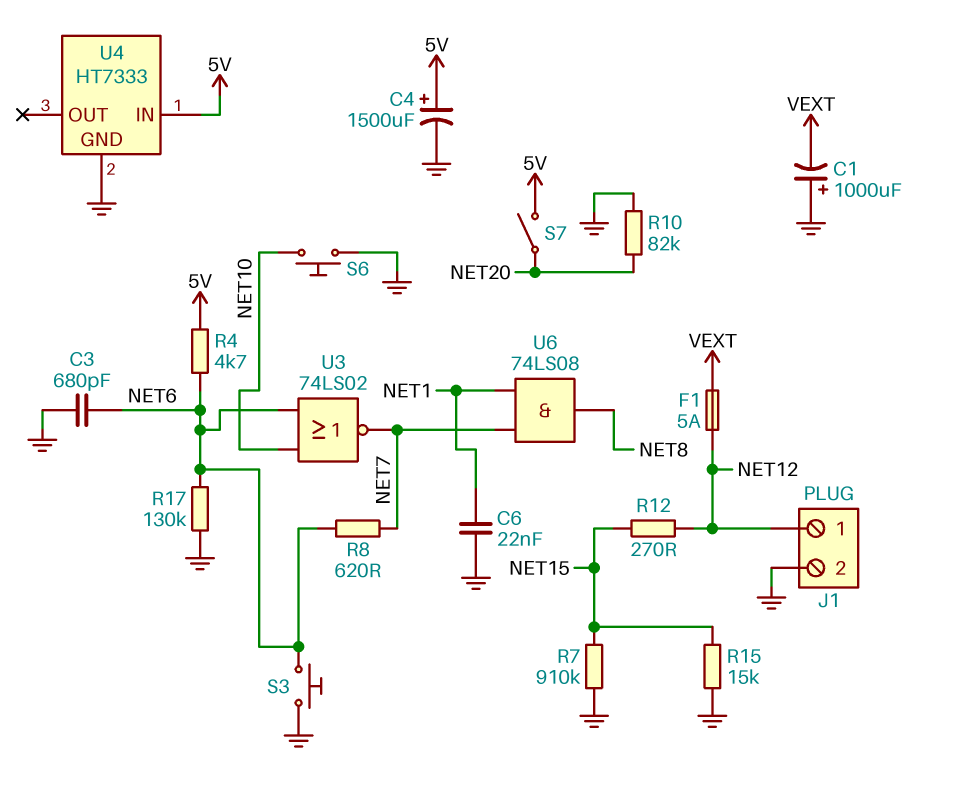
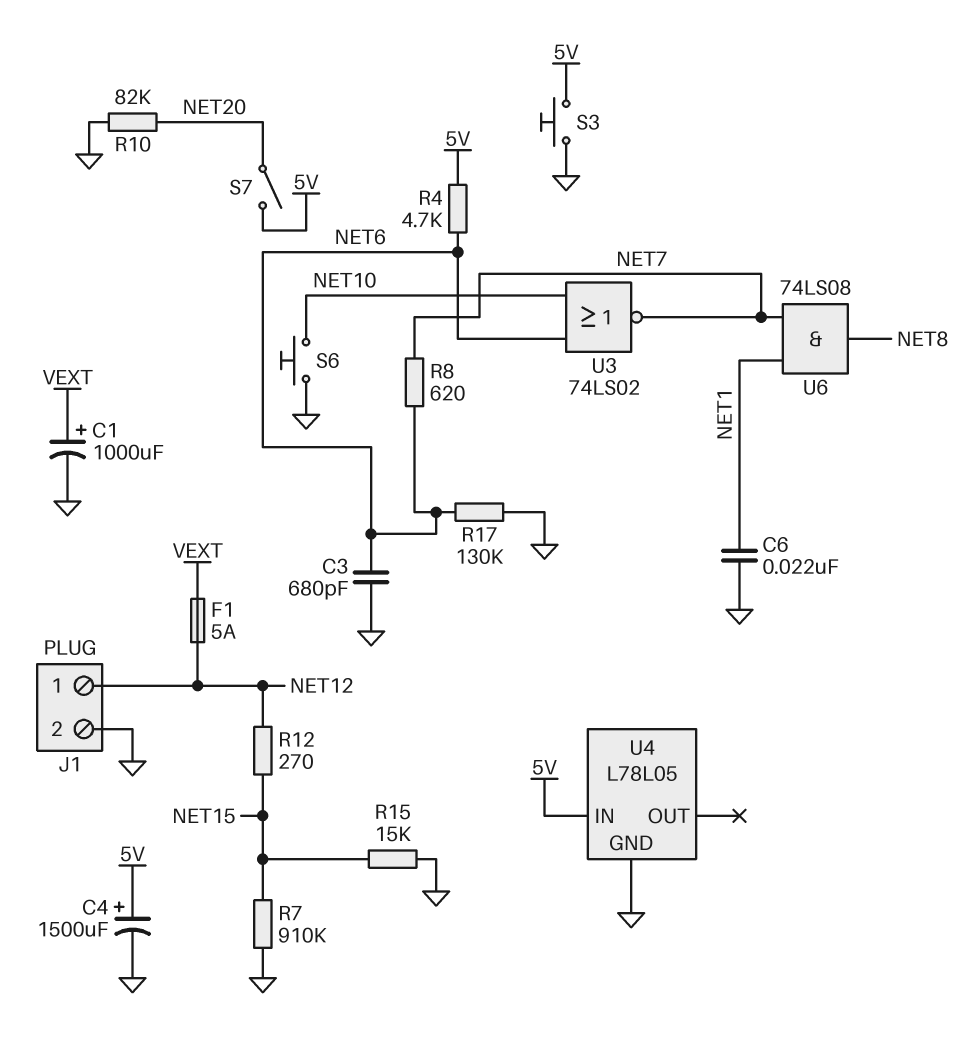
C1: 1000uF (plus GND, minus VEXT) -> 1000uF (plus VEXT, minus GND)
S3: button (GND, NET6) -> button (5V, GND)
U4: HT7333 -> L78L05

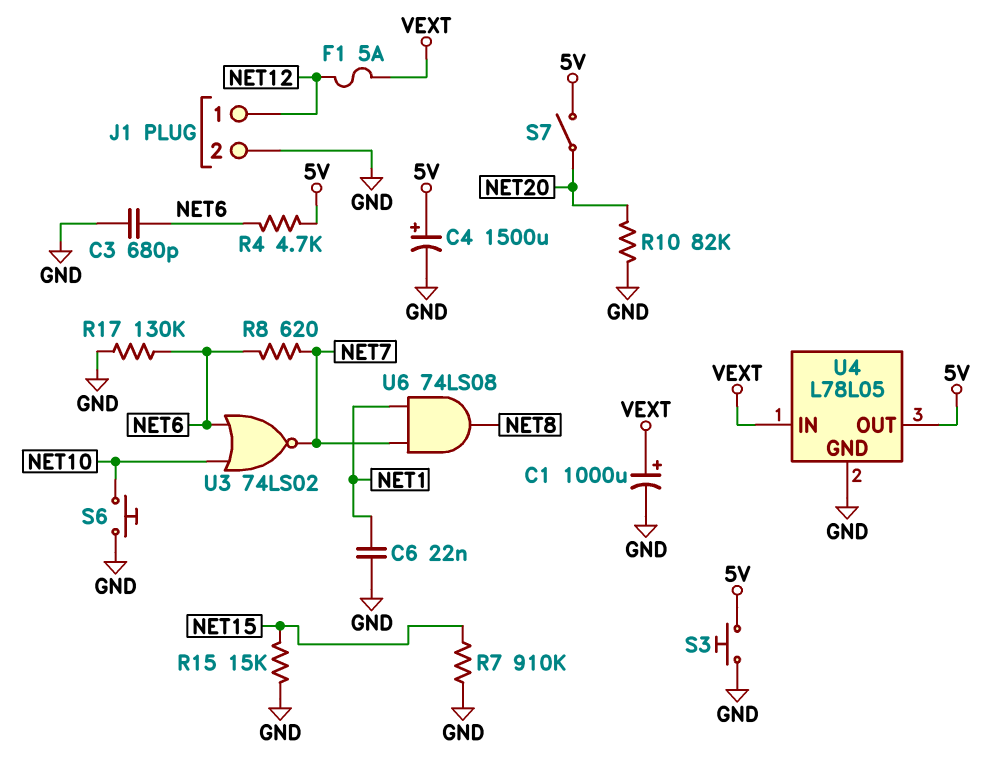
R12: 270 (NET12, NET15) -> none
U4 pin IN: 5V -> VEXT
U4 pin OUT: none -> 5V

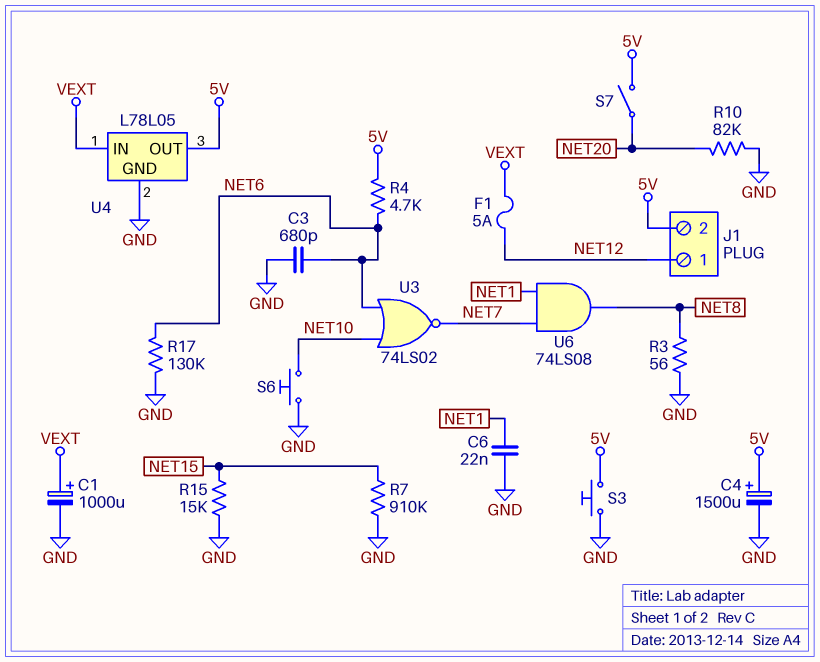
J1 pin 2: GND -> 5V
R3: none -> 56 (GND, NET8)
R8: 620 (NET6, NET7) -> none

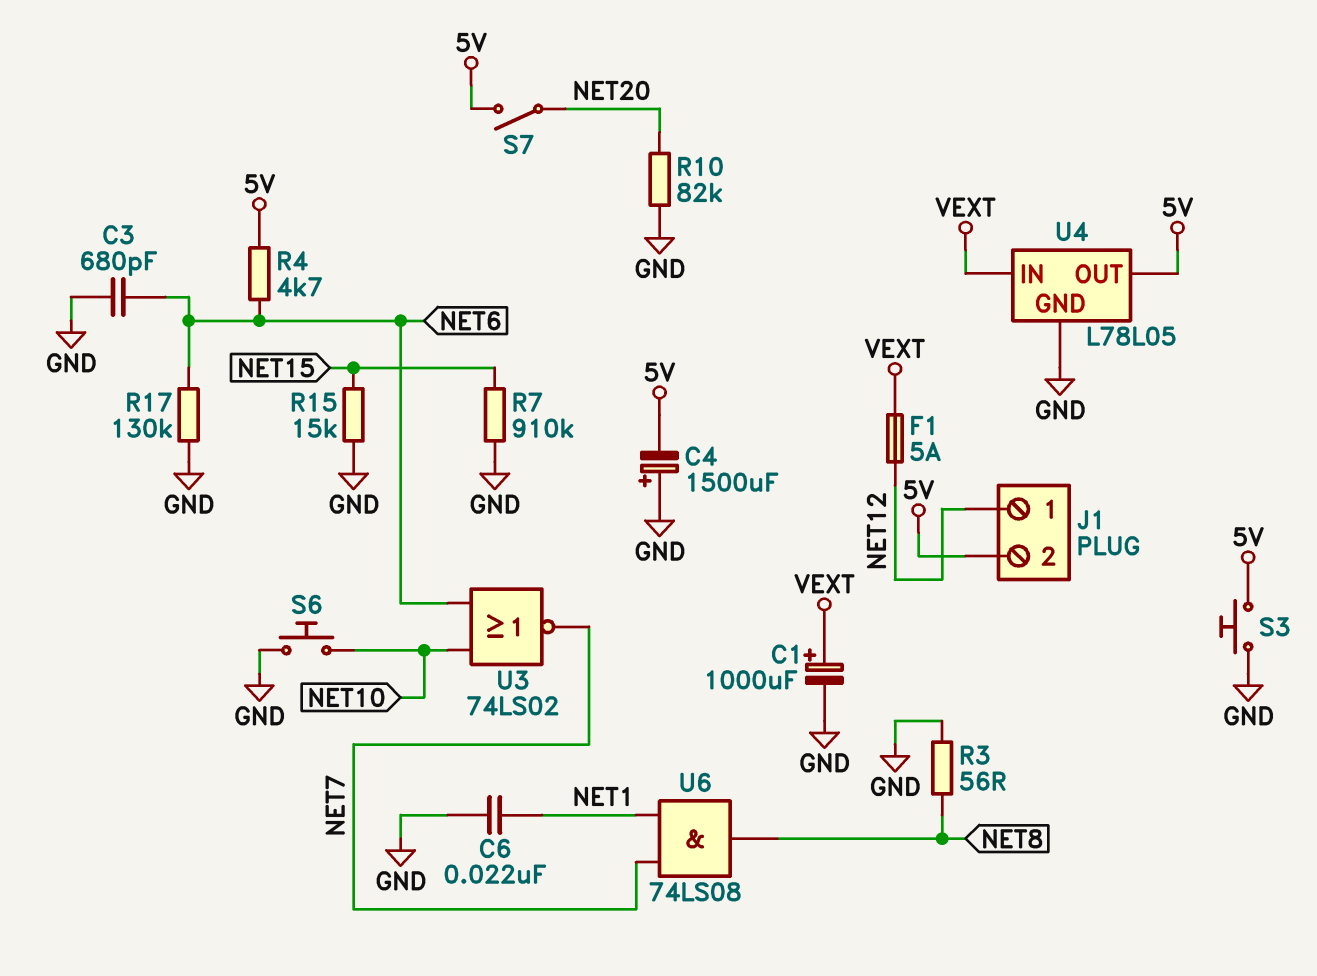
C4: 1500uF (plus 5V, minus GND) -> 1500uF (plus GND, minus 5V)

